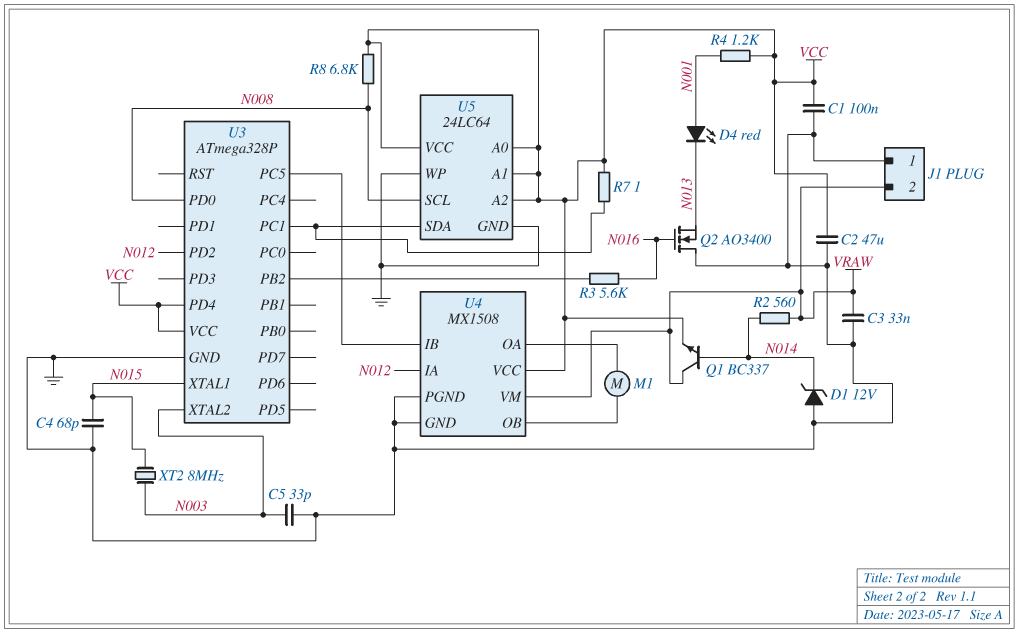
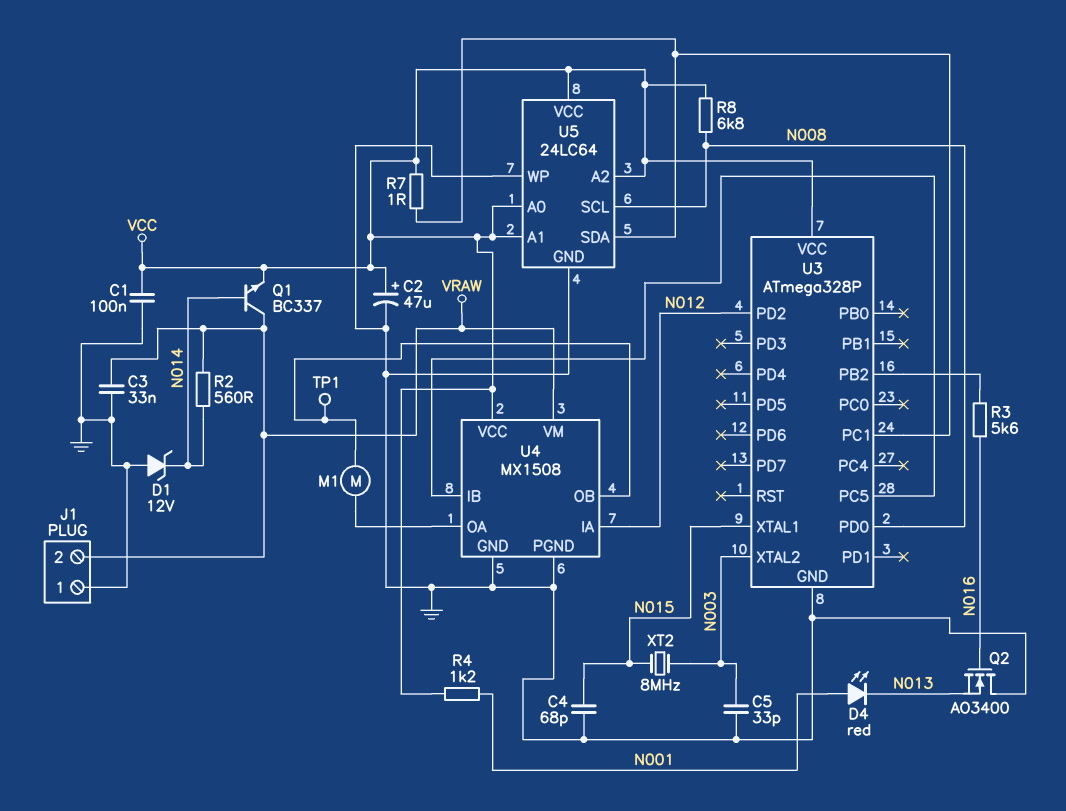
C2: 47uF (GND, VCC) -> 47uF (plus VCC, minus GND)
TP1: none -> test point (U4/OB)
U3 pin PD4: VCC -> none

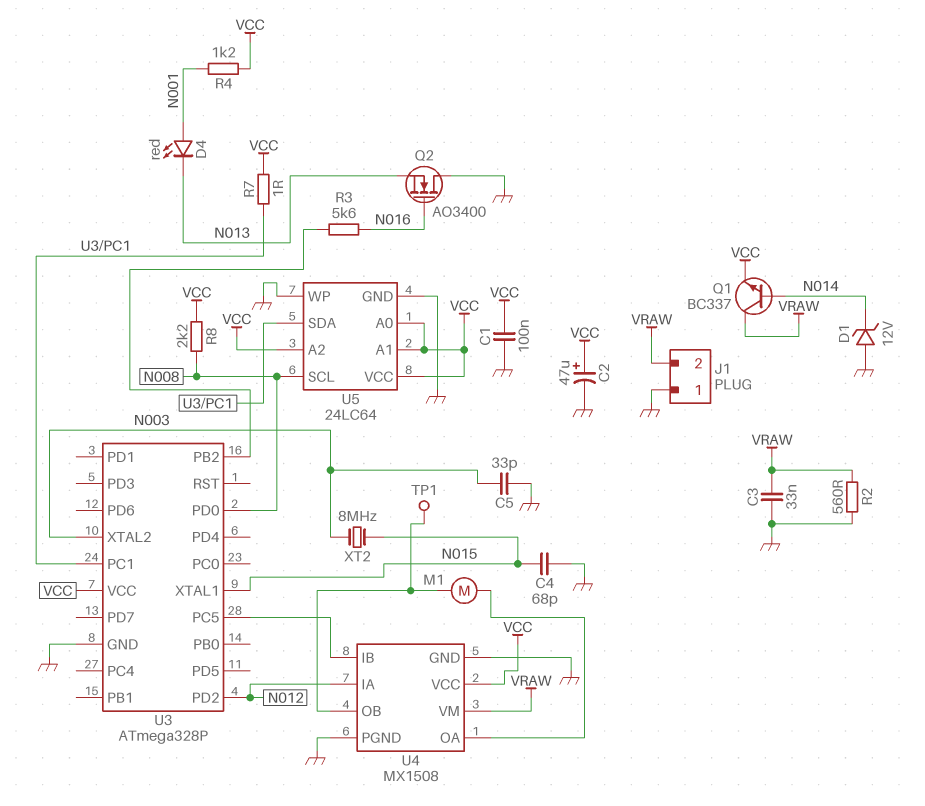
R2: 560 (N014, VRAW) -> 560 (GND, VRAW)
R8: 6.8k (N008, VCC) -> 2.2k (N008, VCC)

